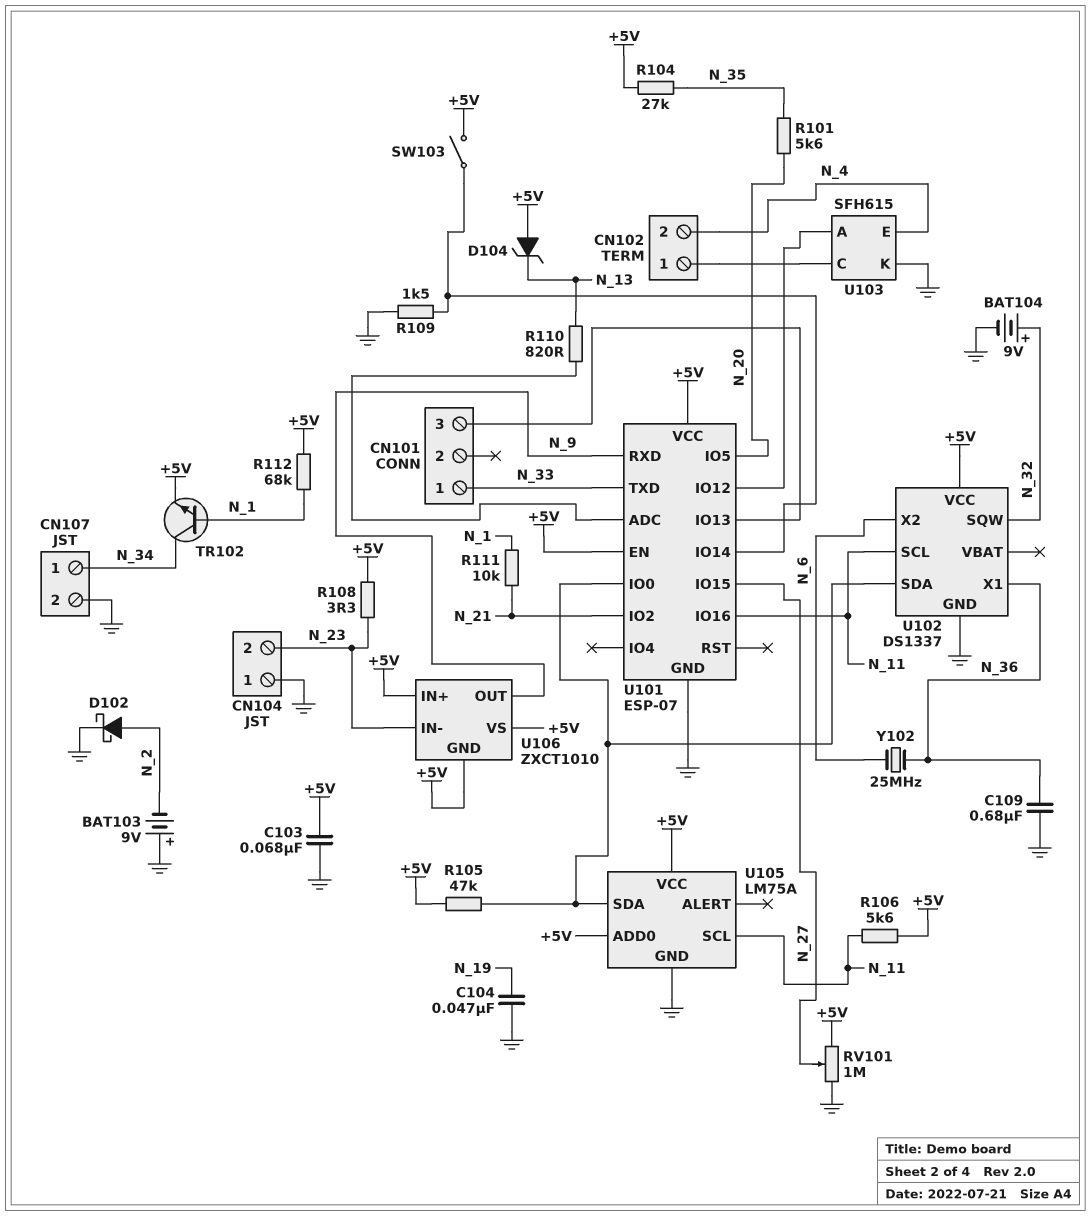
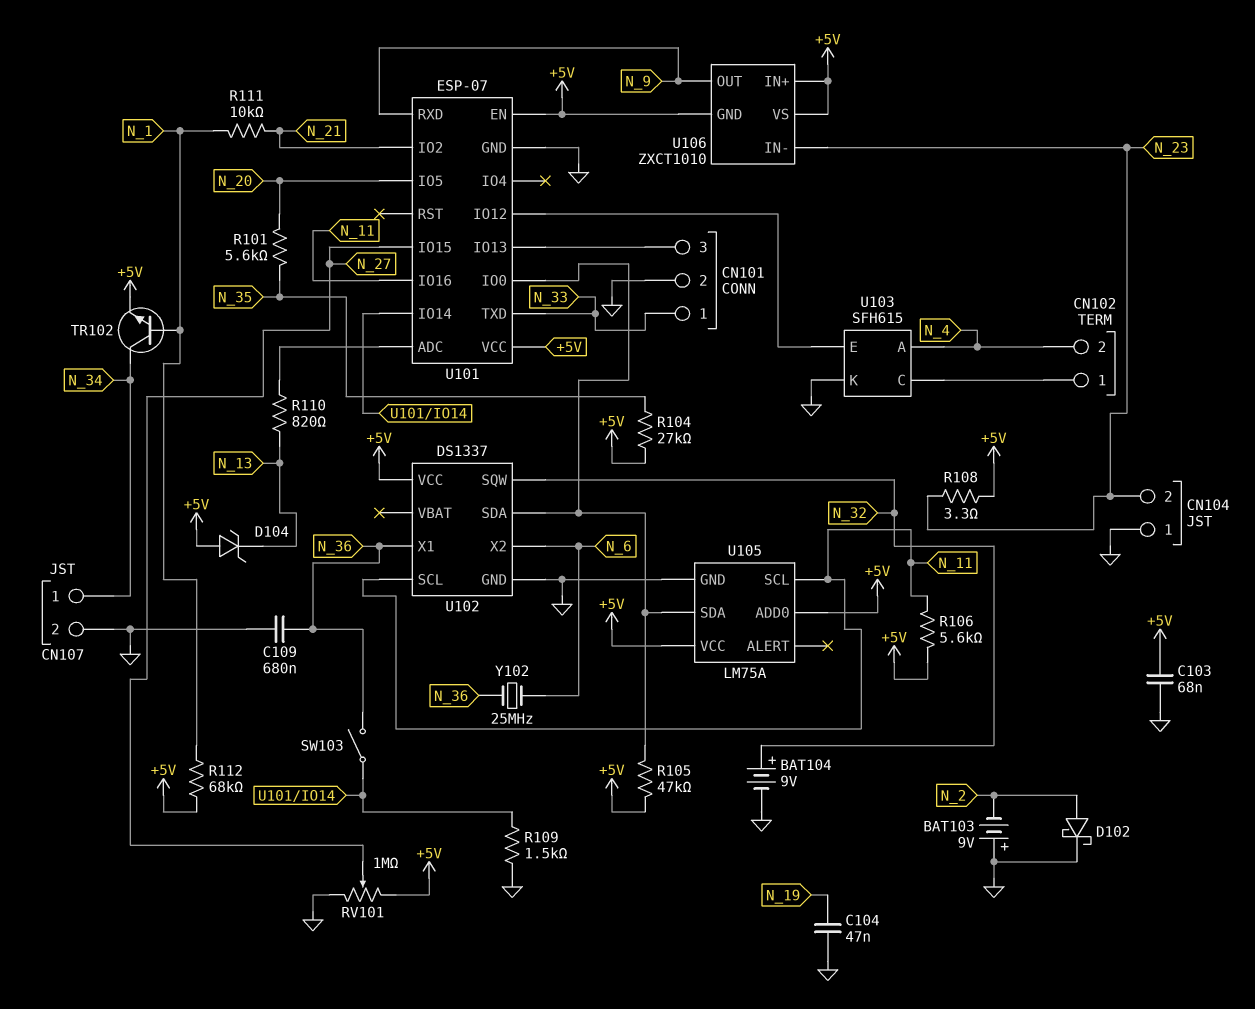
CN101 pin 2: none -> GND
SW103: switch (+5V, U101/IO14) -> switch (N_36, U101/IO14)
U103 pin A: U101/IO12 -> N_4
U103 pin E: N_4 -> U101/IO12

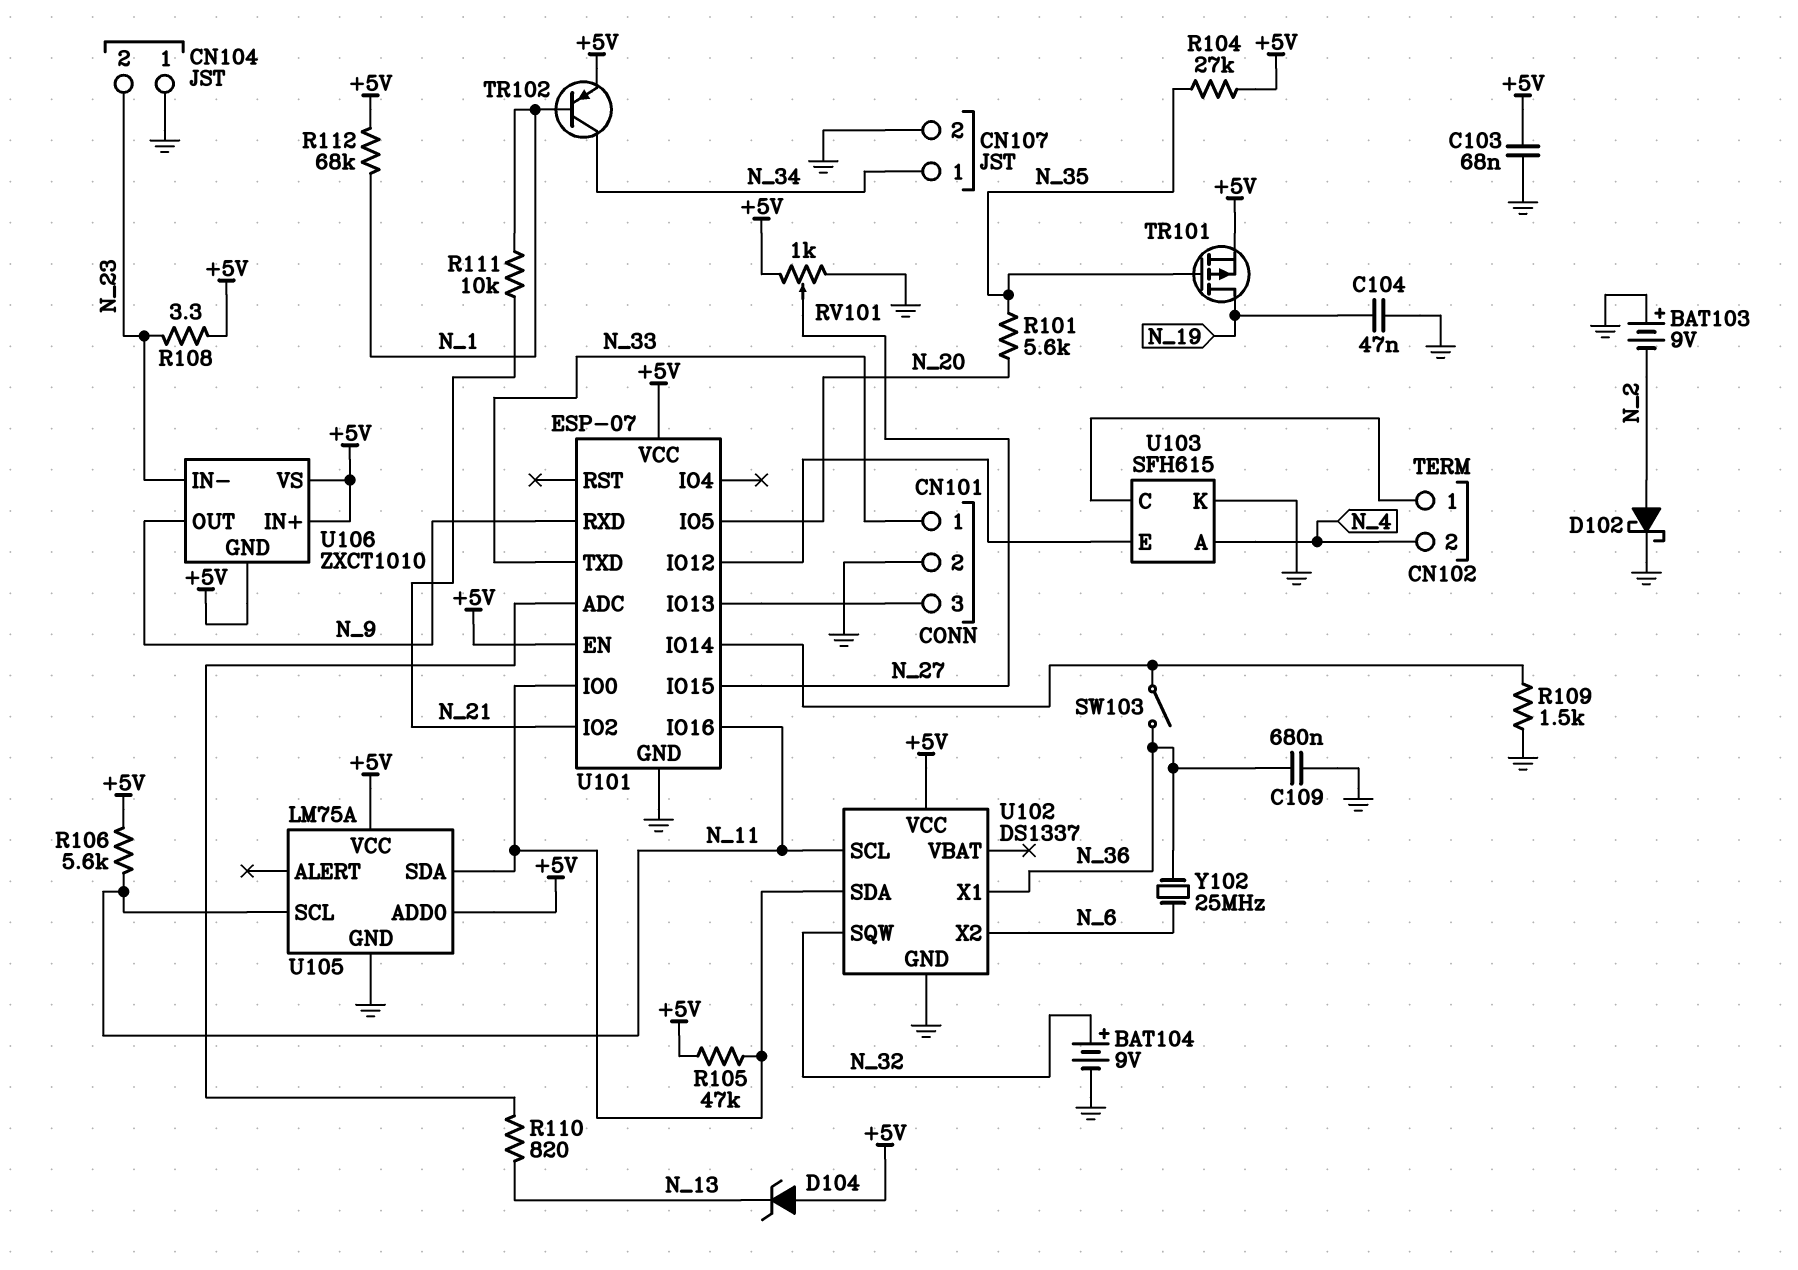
RV101: 1M (+5V, GND, wiper N_27) -> 1k (+5V, GND, wiper N_27)
TR101: none -> PMOS (G N_35, D N_19, S +5V)
TR102: NPN (B N_1, C N_34, E +5V) -> PNP (B N_1, C N_34, E +5V)

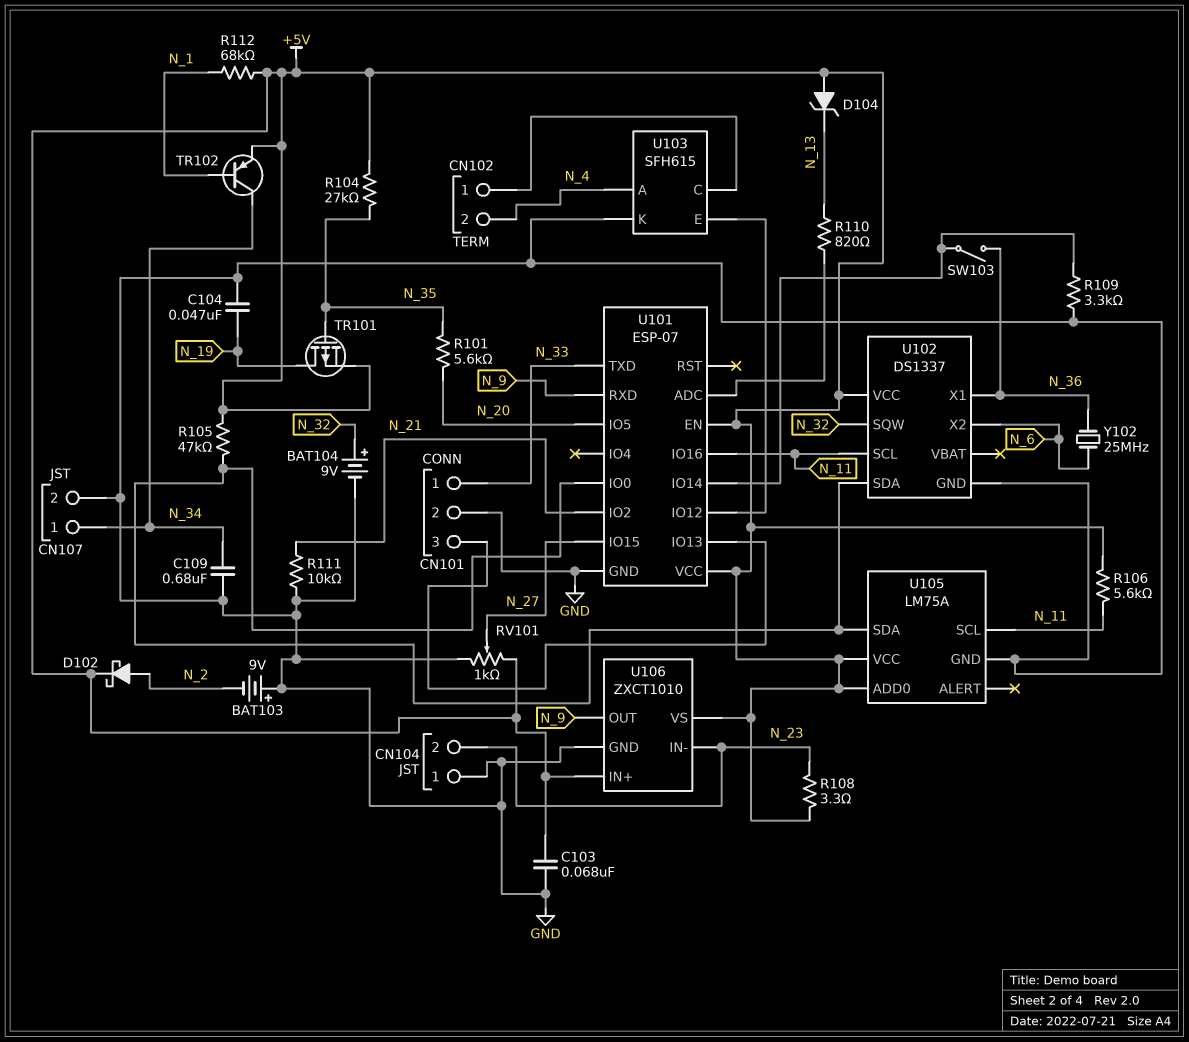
C109: 680nF (GND, N_36) -> 680nF (GND, N_34)
D102: schottky (A N_2, K GND) -> schottky (A N_2, K +5V)
R109: 1.5k (GND, U101/IO14) -> 3.3k (GND, U101/IO14)
R111: 10k (N_1, N_21) -> 10k (GND, N_21)
U106 pin GND: +5V -> GND

